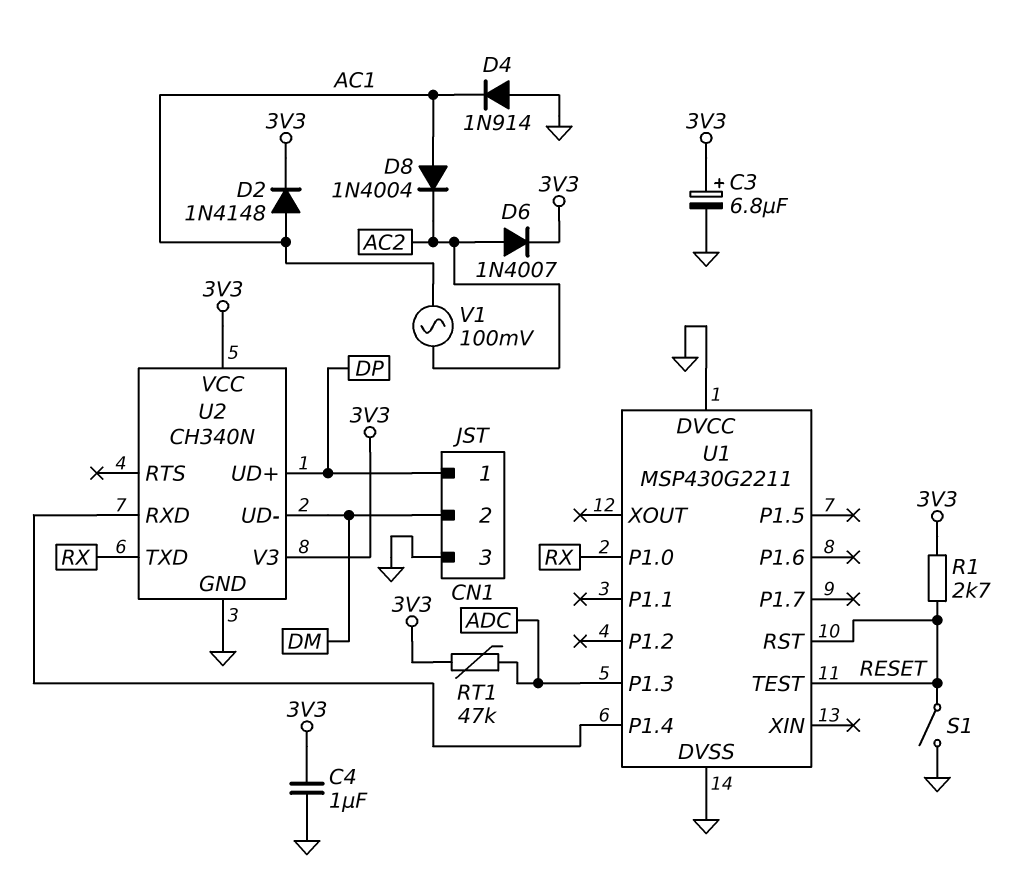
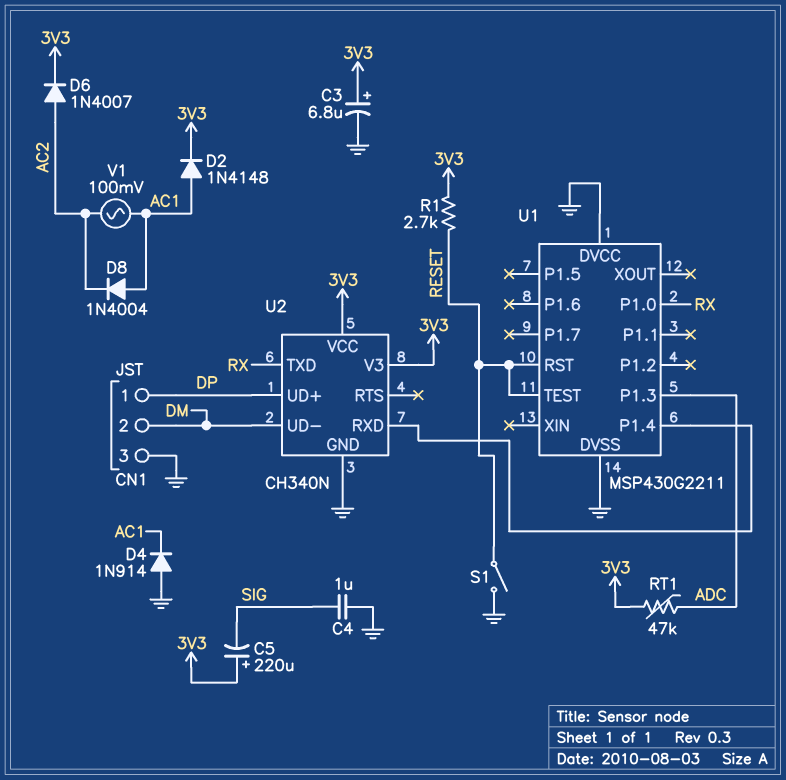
C4: 1uF (3V3, GND) -> 1uF (GND, SIG)
C5: none -> 220uF (plus 3V3, minus SIG)

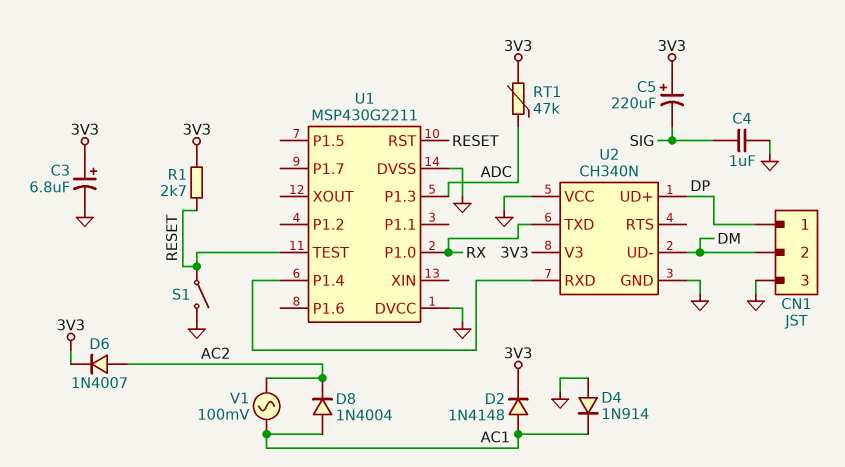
U2 pin VCC: 3V3 -> GND

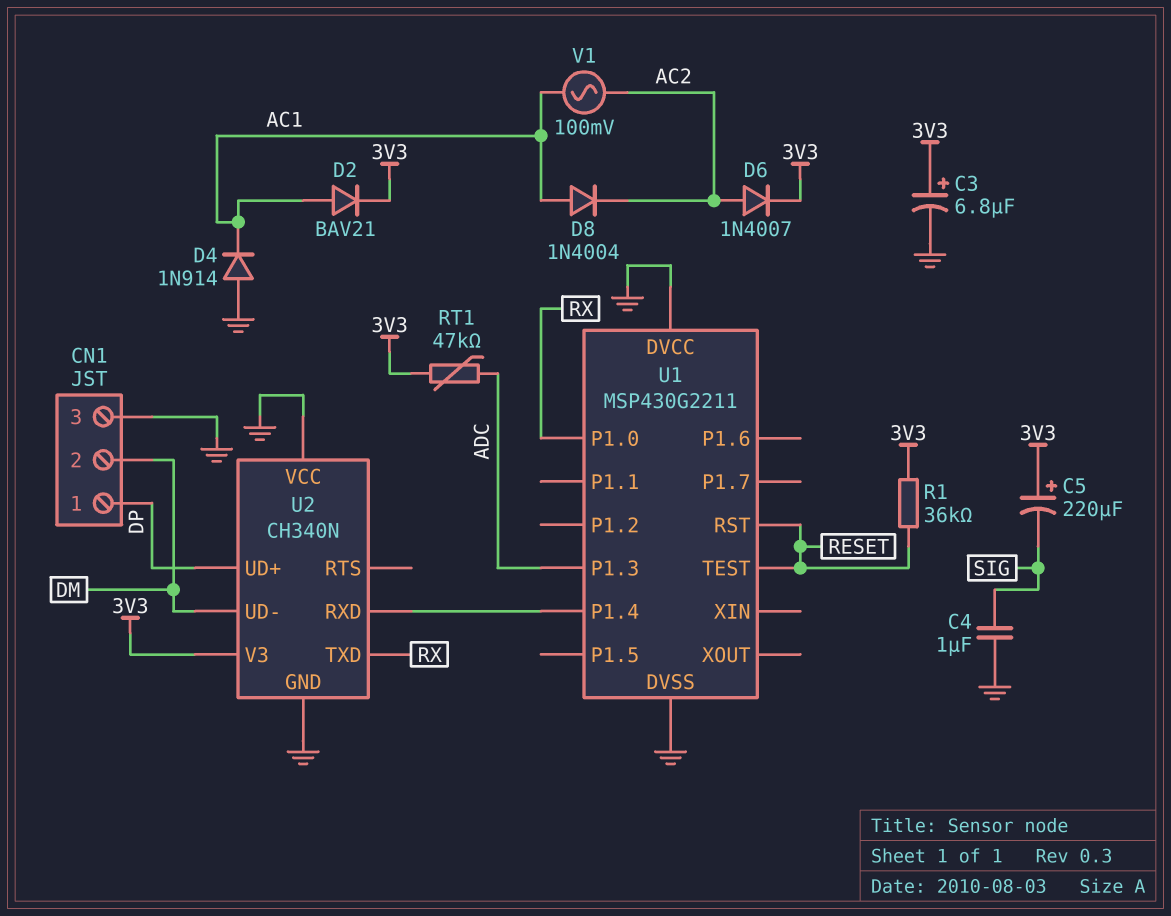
D2: diode 1N4148 (A AC1, K 3V3) -> diode BAV21 (A AC1, K 3V3)
R1: 2.7k (3V3, RESET) -> 36k (3V3, RESET)
S1: switch (GND, RESET) -> none

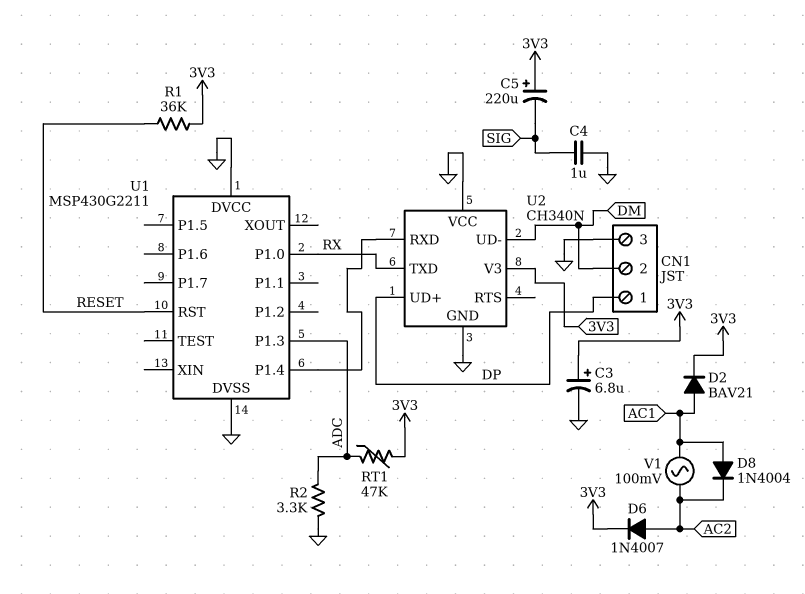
D4: diode 1N914 (A GND, K AC1) -> none
R2: none -> 3.3k (ADC, GND)
U1 pin TEST: RESET -> none

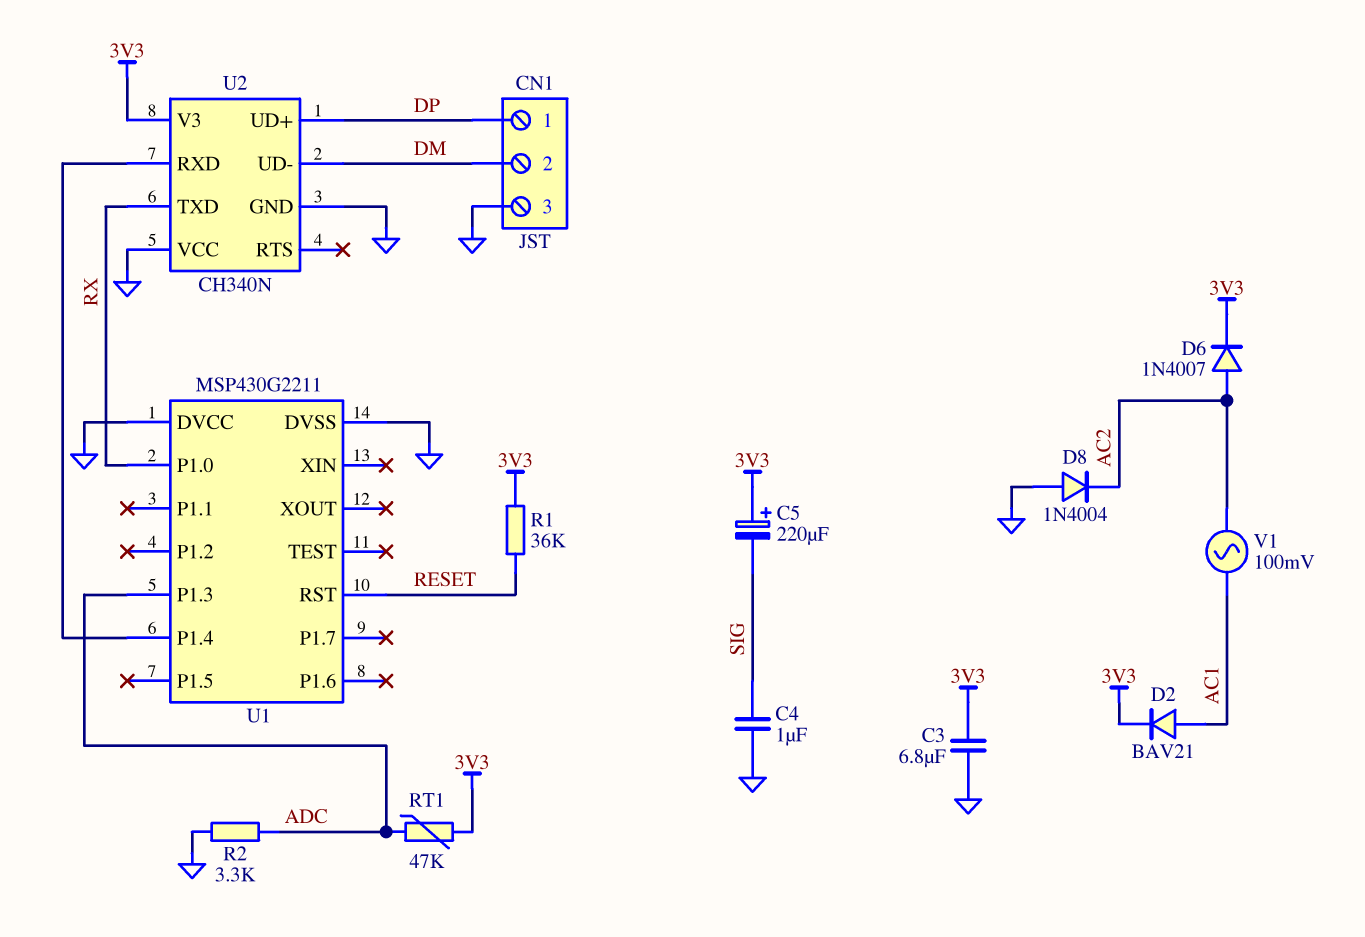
C3: 6.8uF (plus 3V3, minus GND) -> 6.8uF (3V3, GND)
D8: diode 1N4004 (A AC1, K AC2) -> diode 1N4004 (A GND, K AC2)

